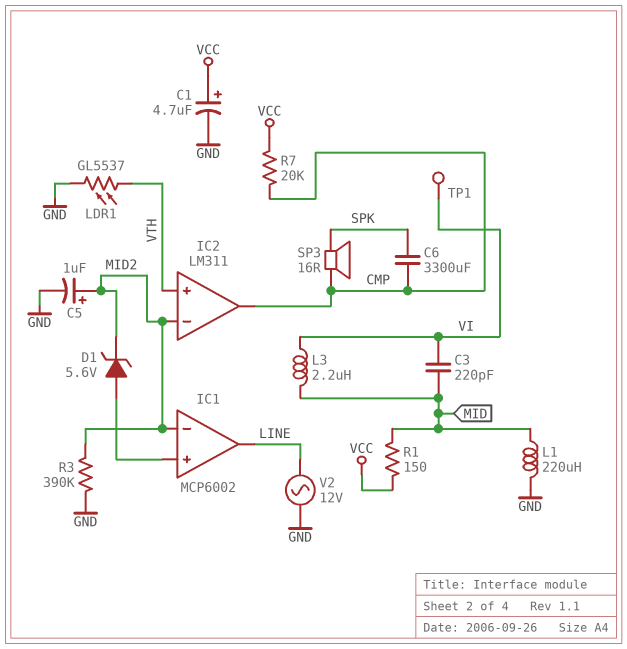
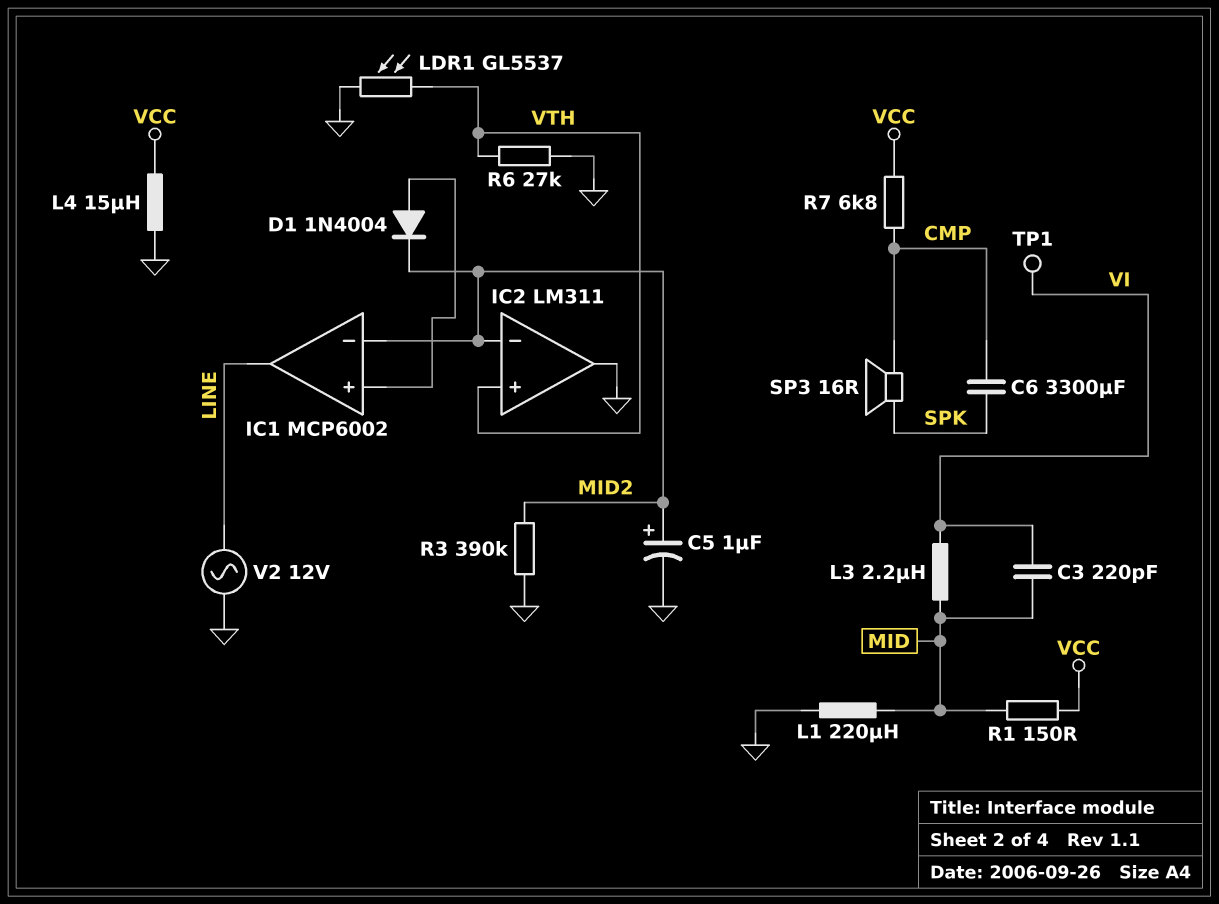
C1: 4.7uF (plus VCC, minus GND) -> none
D1: zener 5.6V (A IC1/in+, K MID2) -> diode 1N4004 (A IC1/in+, K MID2)
IC2 pin out: CMP -> GND
L4: none -> 15uH (GND, VCC)
R6: none -> 27k (GND, VTH)
R7: 20k (CMP, VCC) -> 6.8k (CMP, VCC)

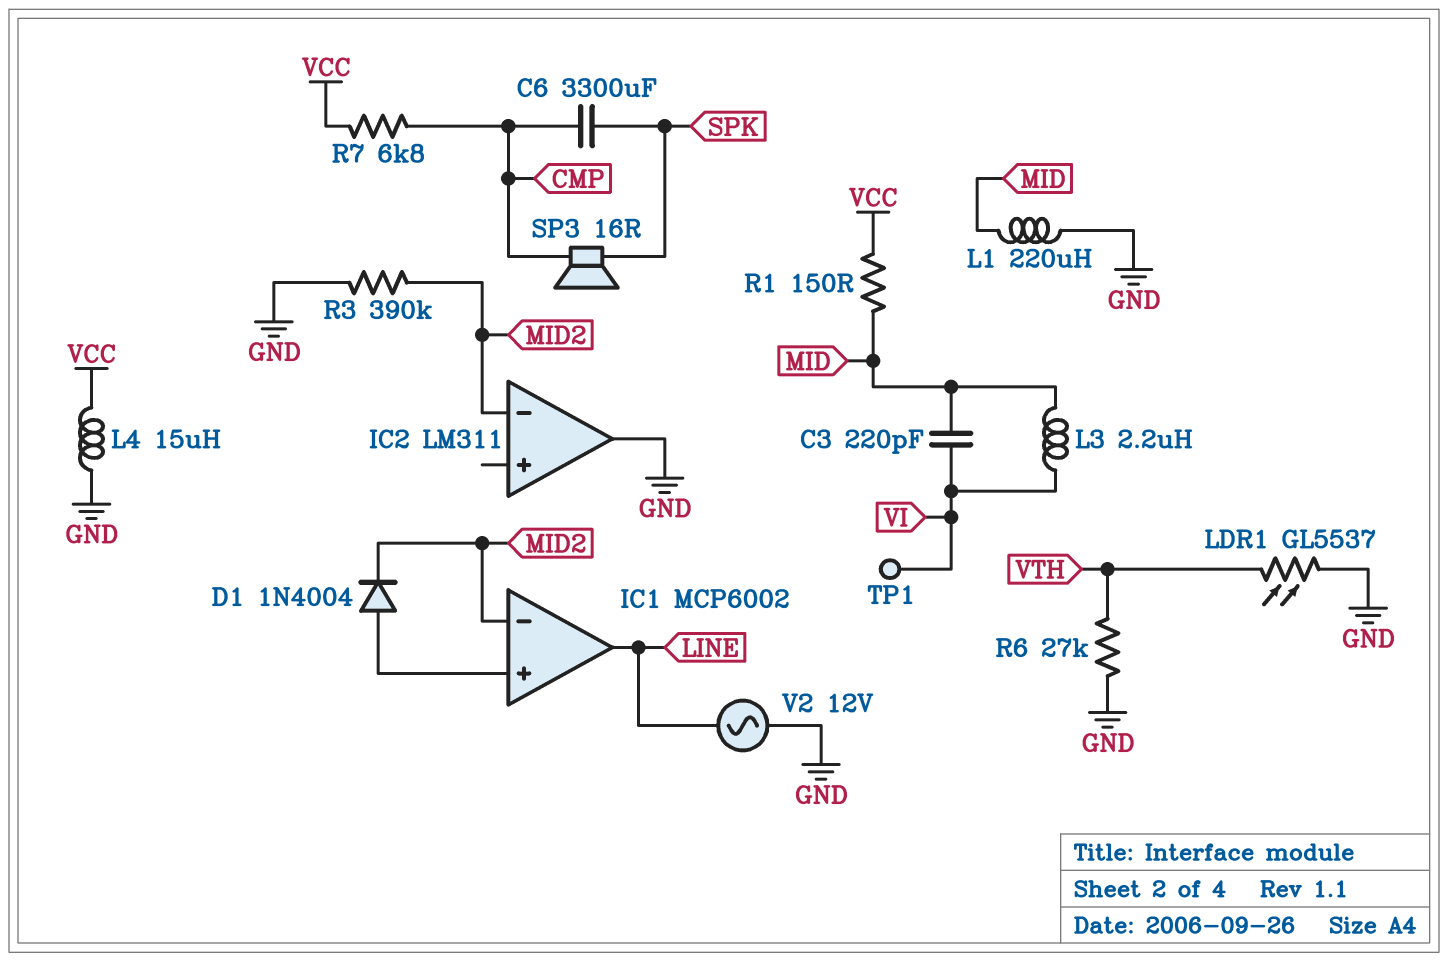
C5: 1uF (plus MID2, minus GND) -> none
IC2 pin in+: VTH -> none

